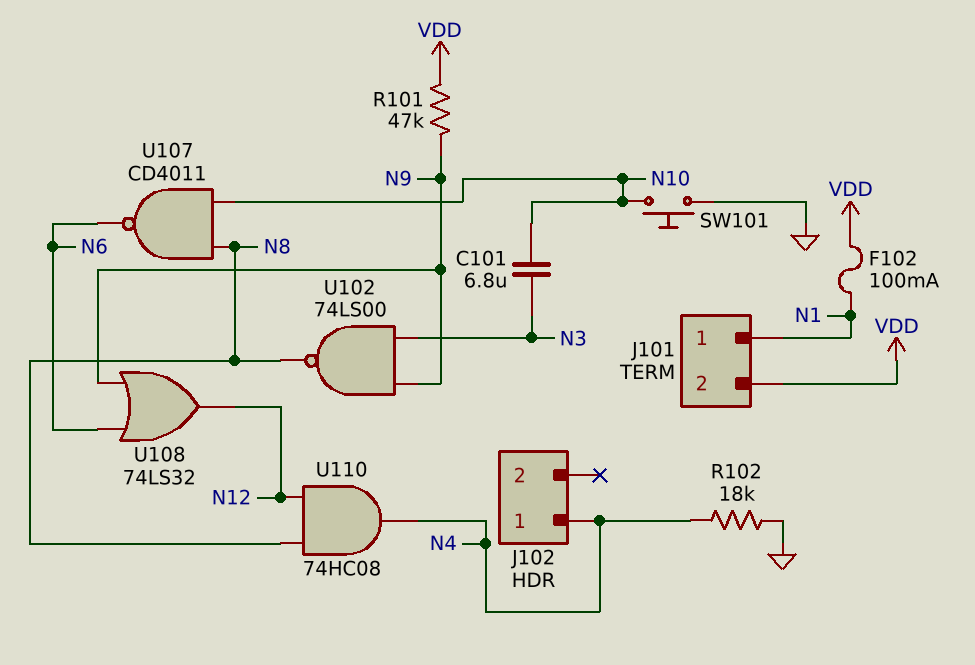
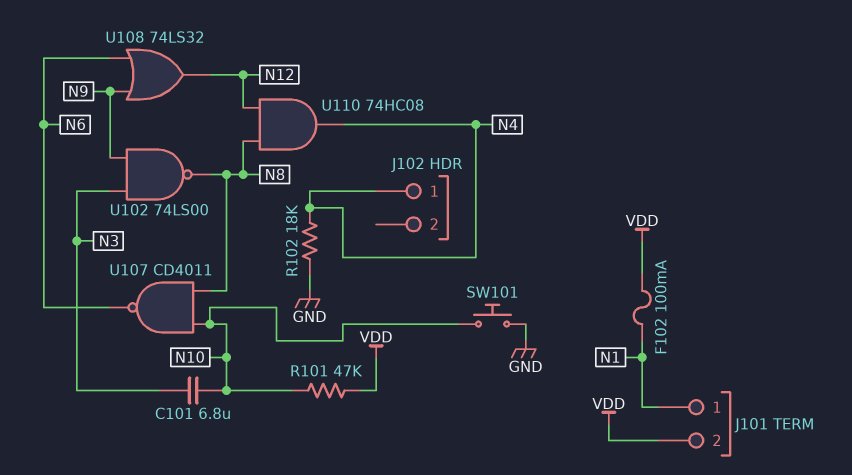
R101: 47k (N9, VDD) -> 47k (N10, VDD)

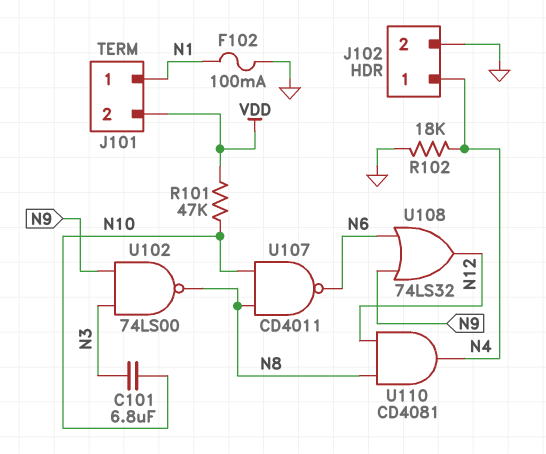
F102: 100mA (N1, VDD) -> 100mA (GND, N1)
J102 pin 2: none -> GND
SW101: button (GND, N10) -> none
U110: AND 74HC08 (in N8, in N12, out N4) -> AND CD4081 (in N8, in N12, out N4)

